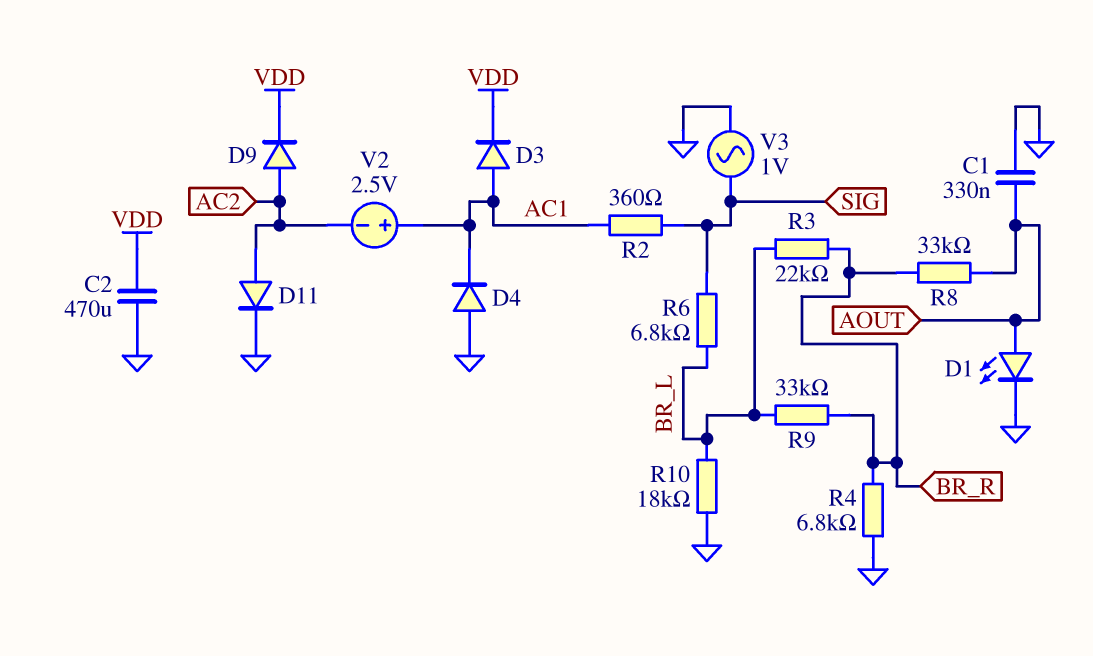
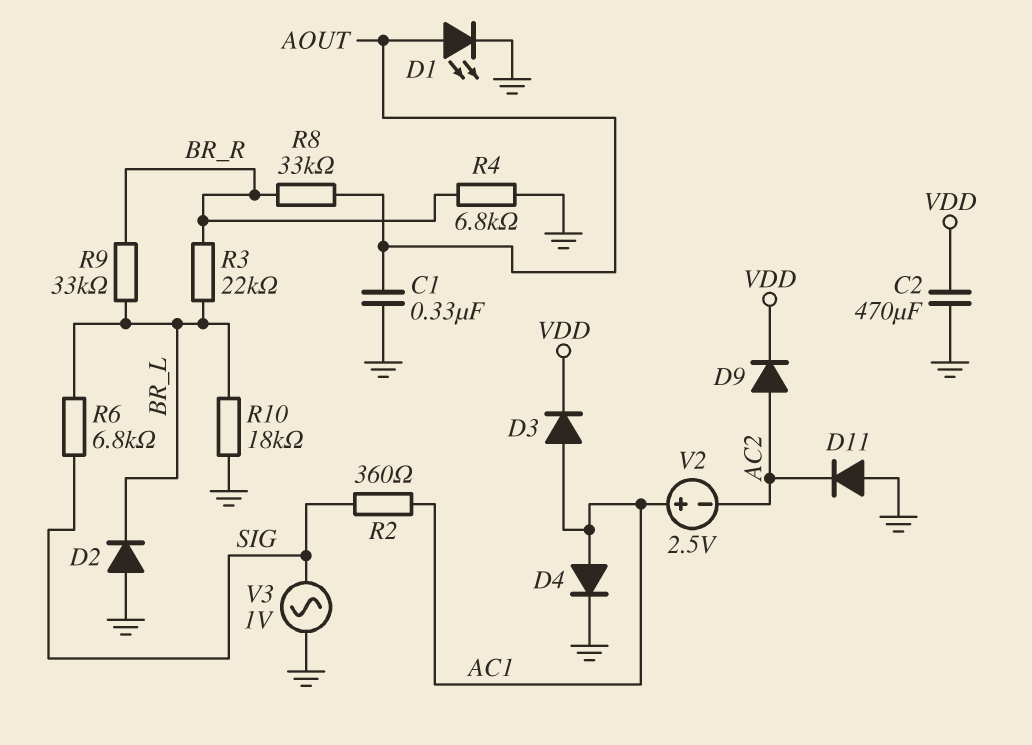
D2: none -> diode (A GND, K BR_L)
D4: diode (A GND, K AC1) -> diode (A AC1, K GND)
D11: diode (A AC2, K GND) -> diode (A GND, K AC2)

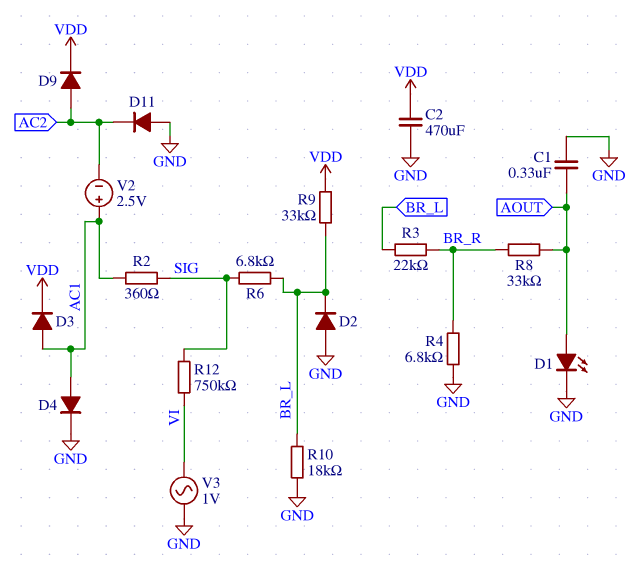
R9: 33k (BR_L, BR_R) -> 33k (BR_L, VDD)
R12: none -> 750k (SIG, VI)
V3: AC 1V (GND, SIG) -> AC 1V (GND, VI)

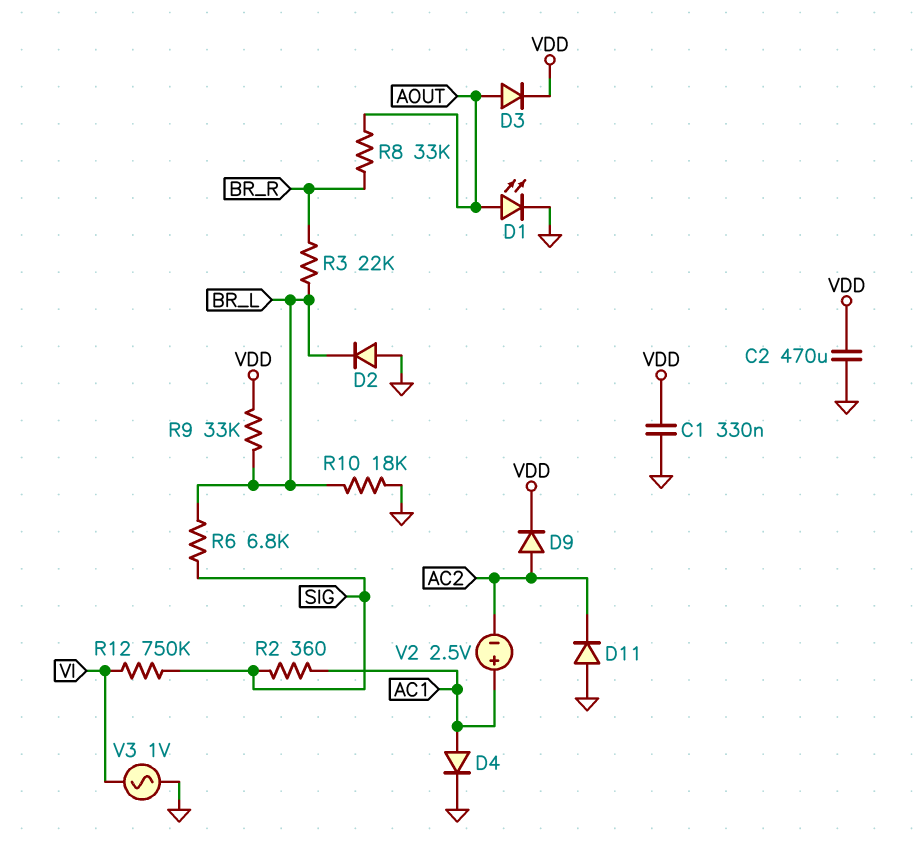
C1: 330nF (AOUT, GND) -> 330nF (GND, VDD)
D3: diode (A AC1, K VDD) -> diode (A AOUT, K VDD)
R4: 6.8k (BR_R, GND) -> none

